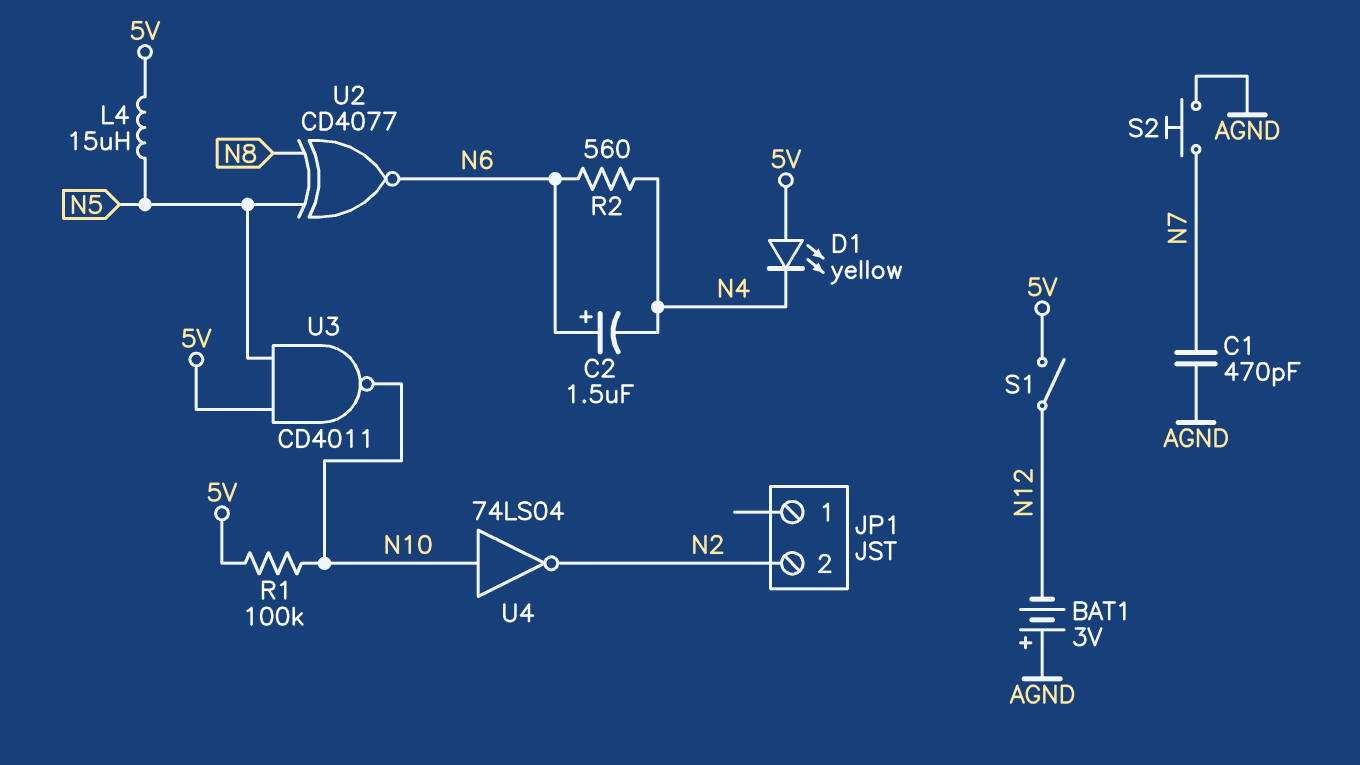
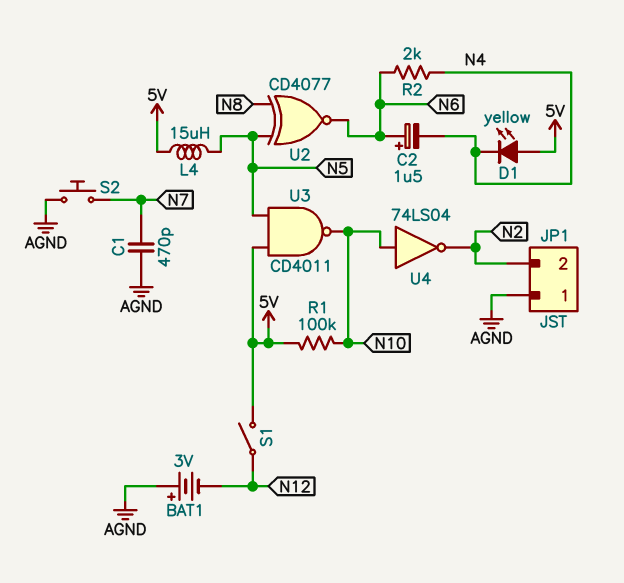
JP1 pin 1: none -> AGND
R2: 560 (N4, N6) -> 2k (N4, N6)

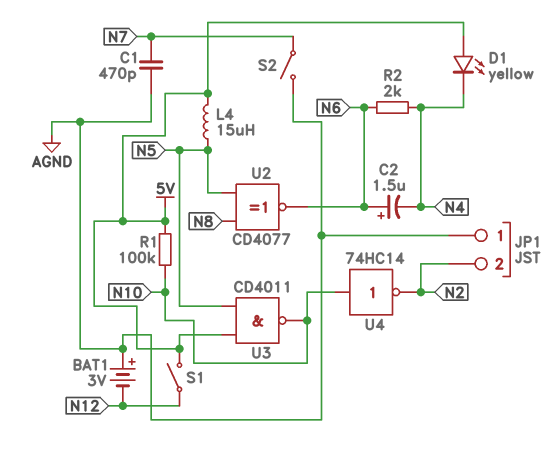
S2: button (AGND, N7) -> switch (AGND, N7)
U4: NOT 74LS04 (in N10, out N2) -> NOT 74HC14 (in N10, out N2)

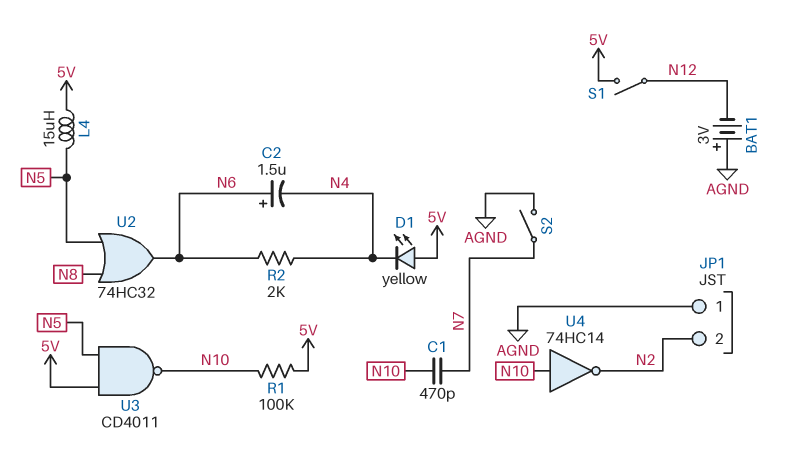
C1: 470pF (AGND, N7) -> 470pF (N7, N10)
U2: XNOR CD4077 (in N5, in N8, out N6) -> OR 74HC32 (in N5, in N8, out N6)

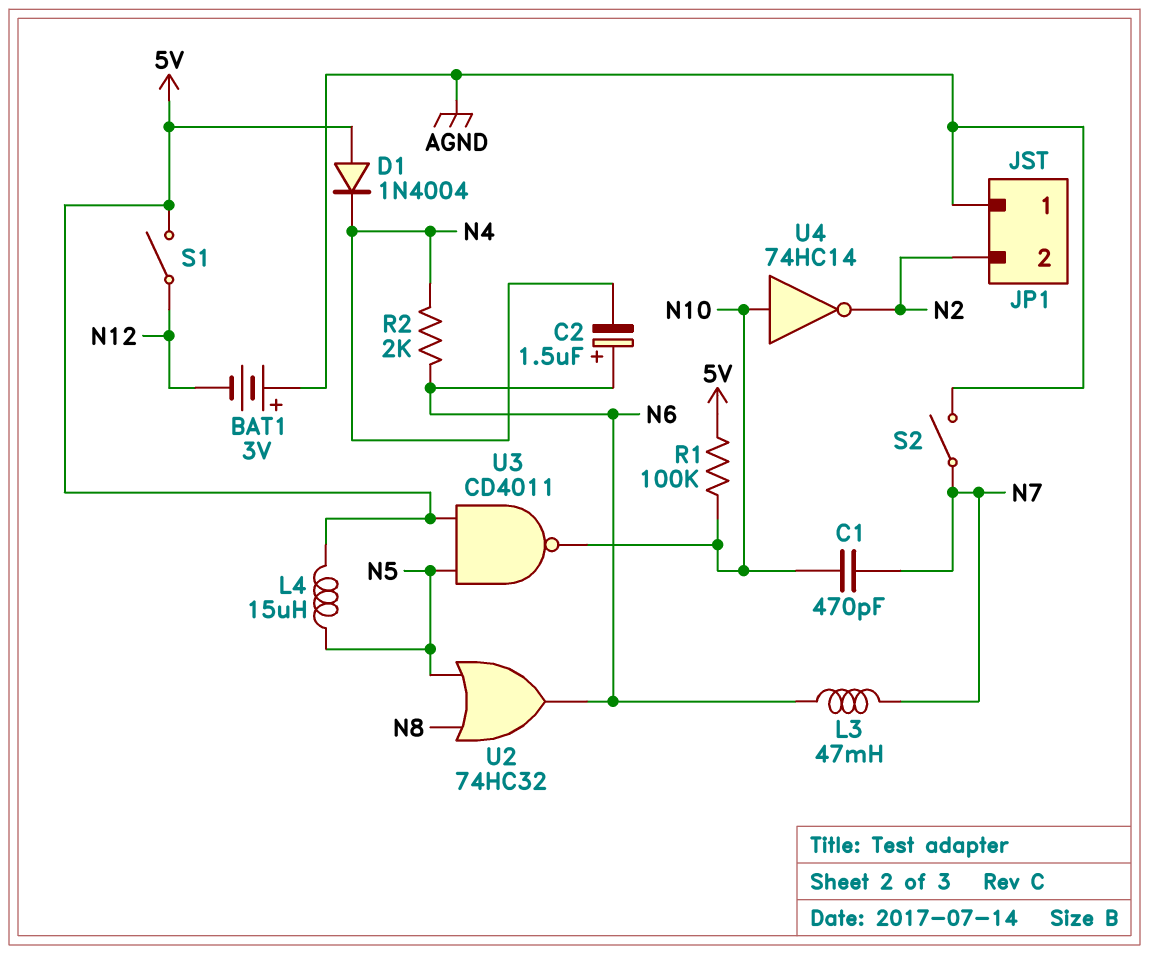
D1: LED yellow (A 5V, K N4) -> diode 1N4004 (A 5V, K N4)
L3: none -> 47mH (N6, N7)

